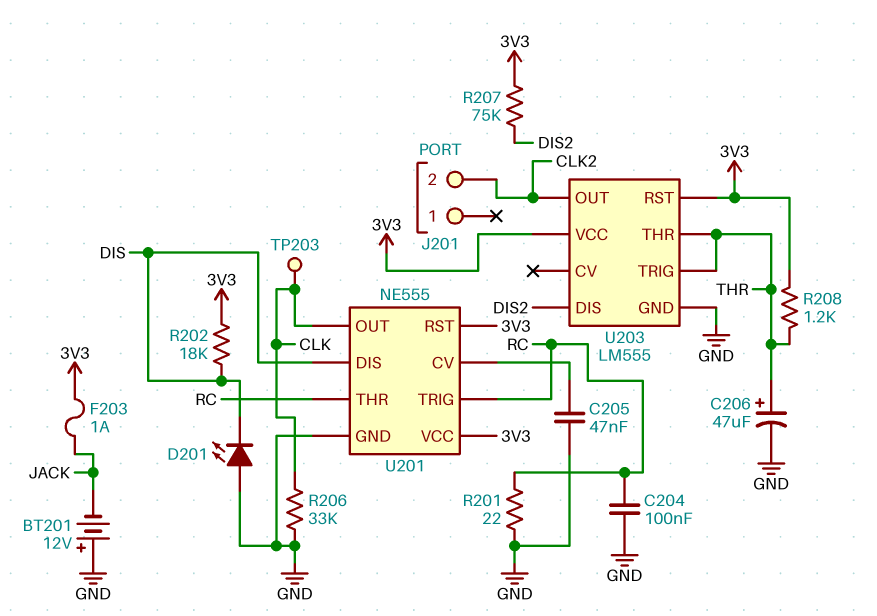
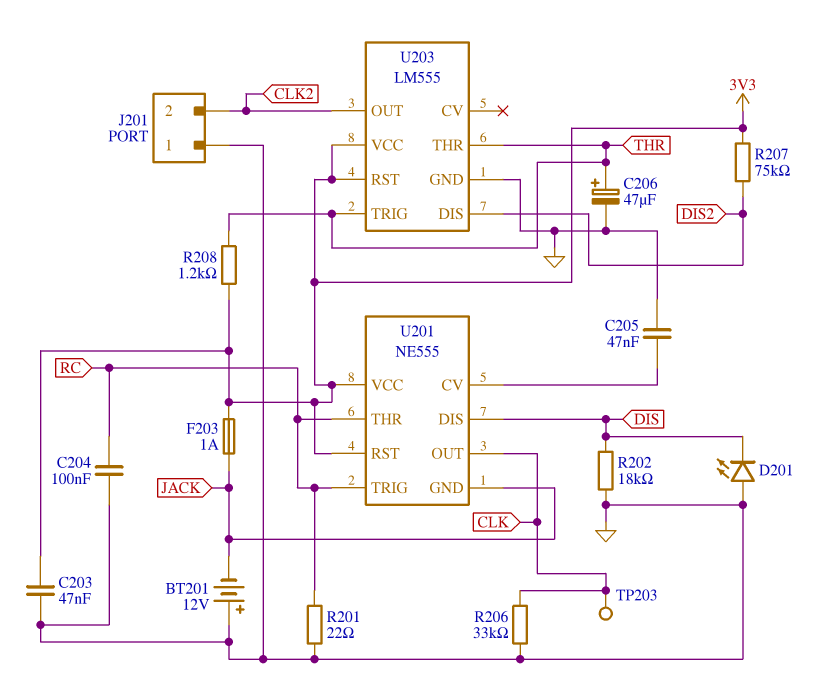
C203: none -> 47nF (3V3, GND)
J201 pin 1: none -> GND
R202: 18k (3V3, DIS) -> 18k (DIS, GND)
U201 pin GND: GND -> JACK

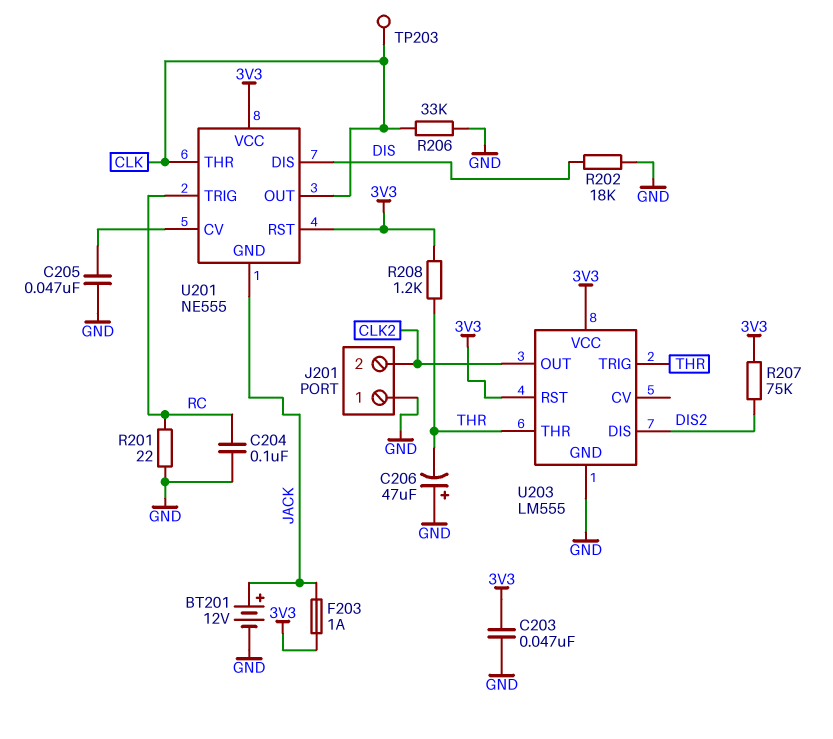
BT201: 12V (plus GND, minus JACK) -> 12V (plus JACK, minus GND)
C206: 47uF (plus THR, minus GND) -> 47uF (plus GND, minus THR)
D201: LED (A GND, K DIS) -> none
U201 pin THR: RC -> CLK

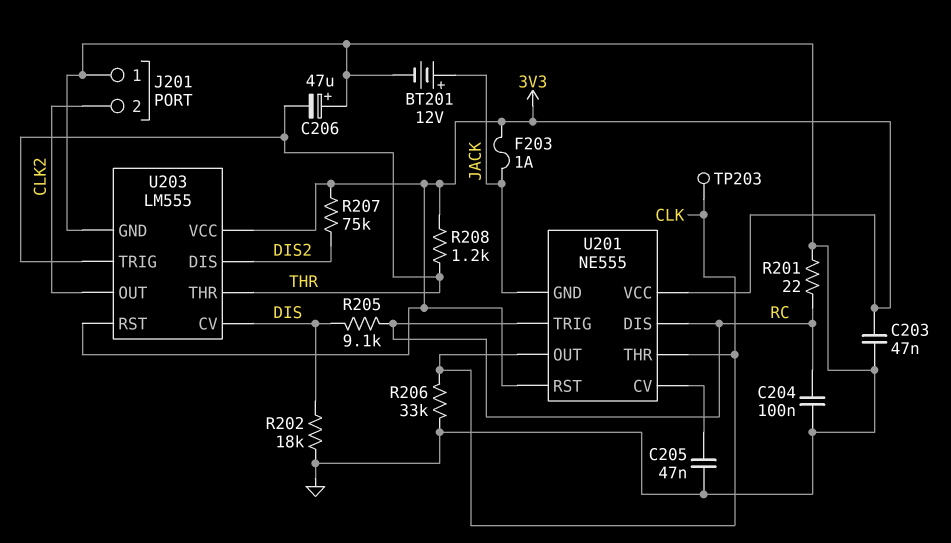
R205: none -> 9.1k (DIS, RC)
U201 pin DIS: DIS -> RC
U203 pin CV: none -> DIS

